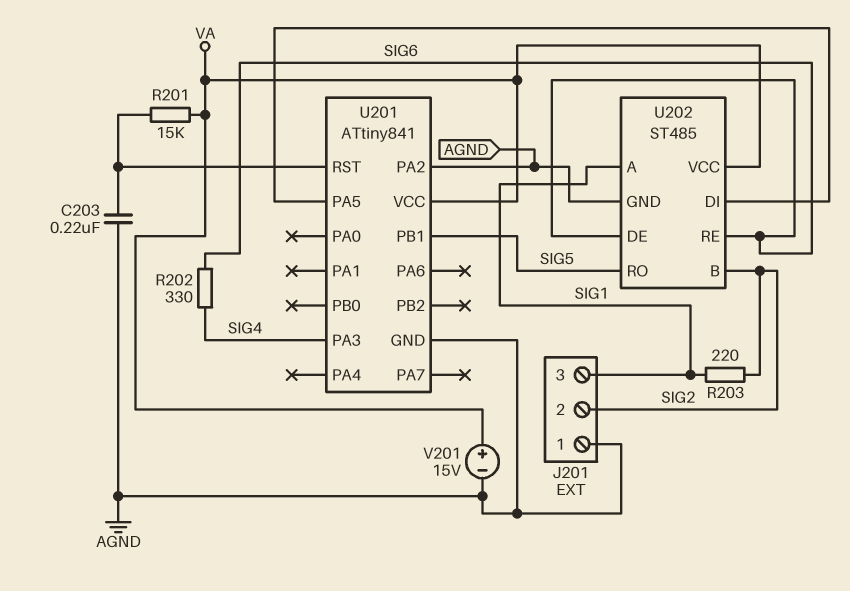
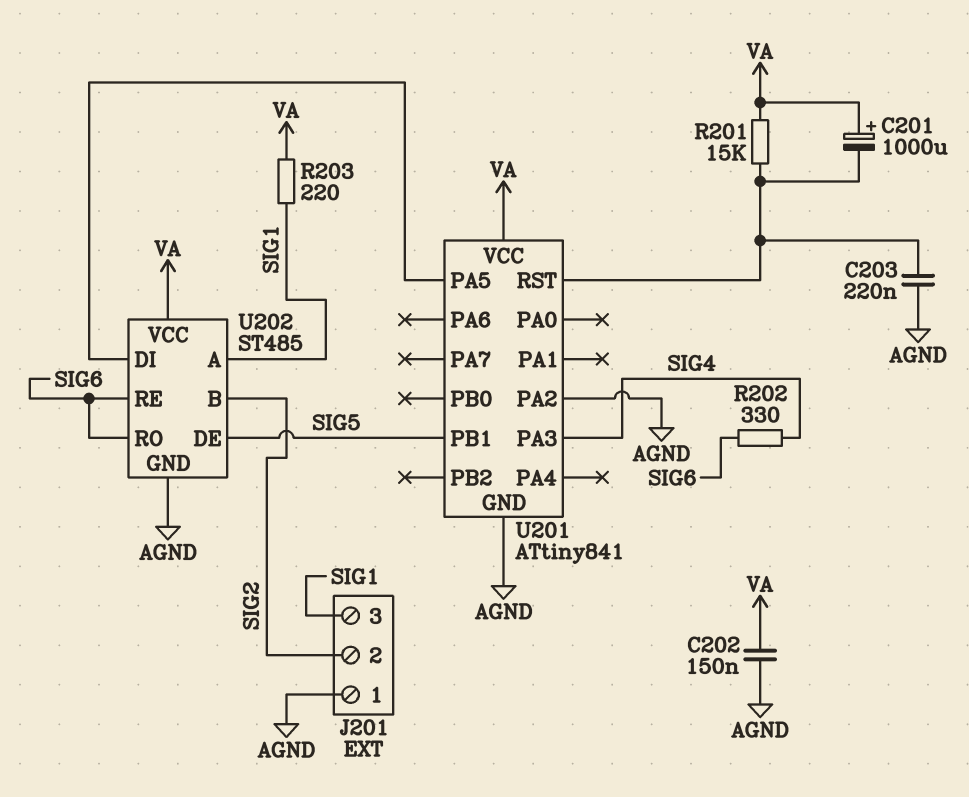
C201: none -> 1000uF (plus VA, minus U201/RST)
C202: none -> 150nF (AGND, VA)
R203: 220 (SIG1, SIG2) -> 220 (SIG1, VA)
U202 pin DE: SIG6 -> SIG5
U202 pin RO: SIG5 -> SIG6
V201: 15V (plus VA, minus AGND) -> none

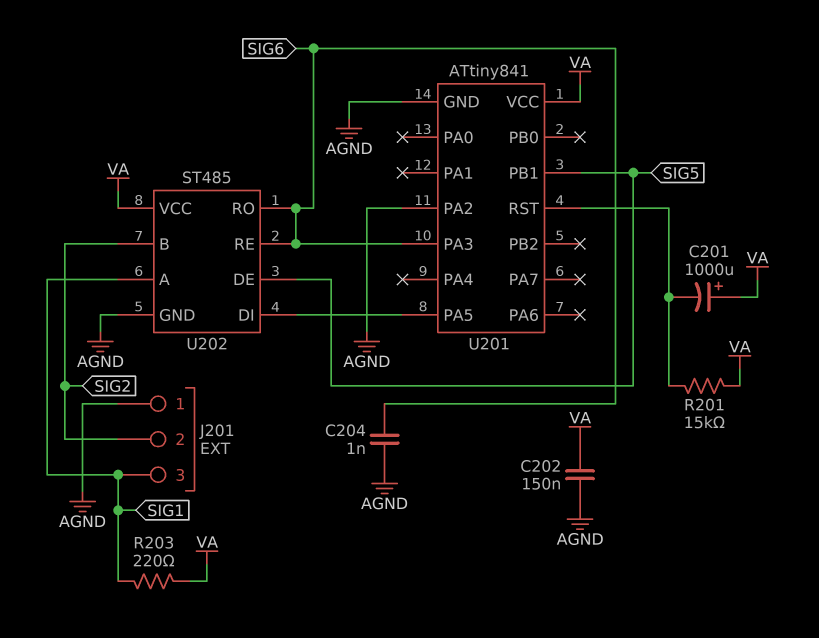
C203: 220nF (AGND, U201/RST) -> none
C204: none -> 1nF (AGND, SIG6)
R202: 330 (SIG4, SIG6) -> none
U201 pin PA3: SIG4 -> SIG6

